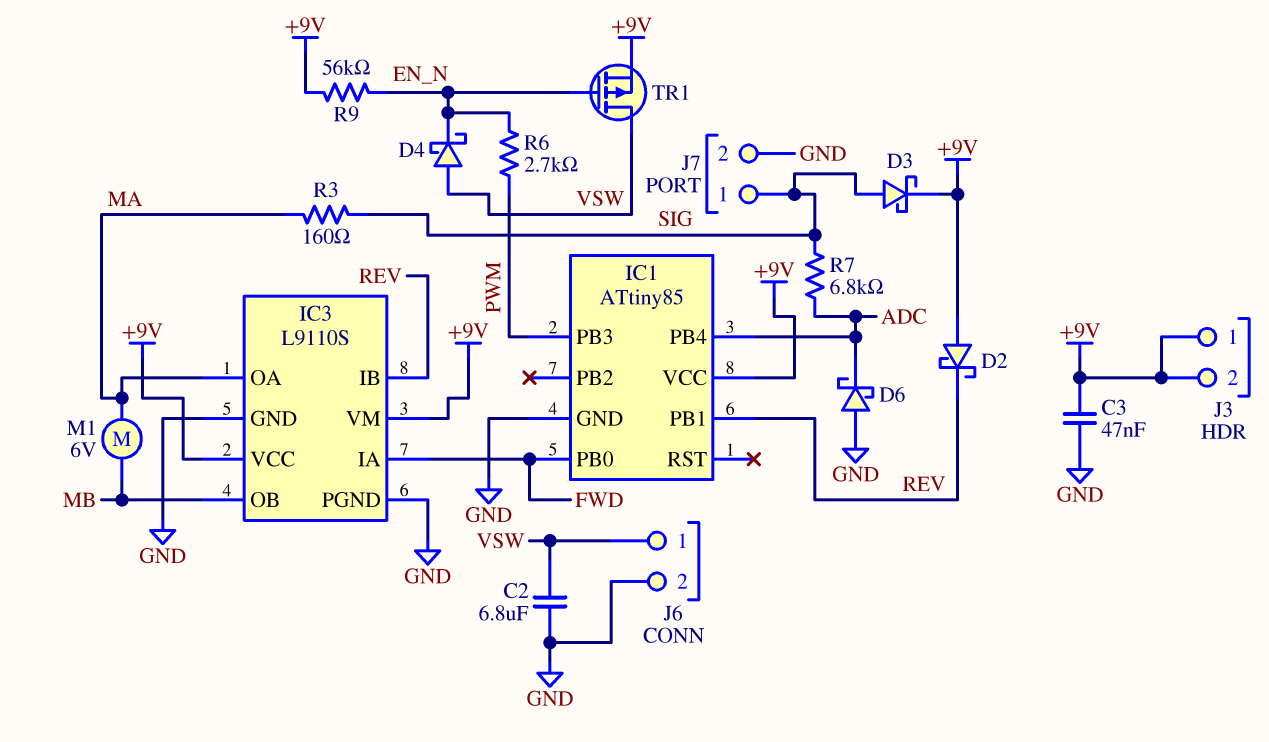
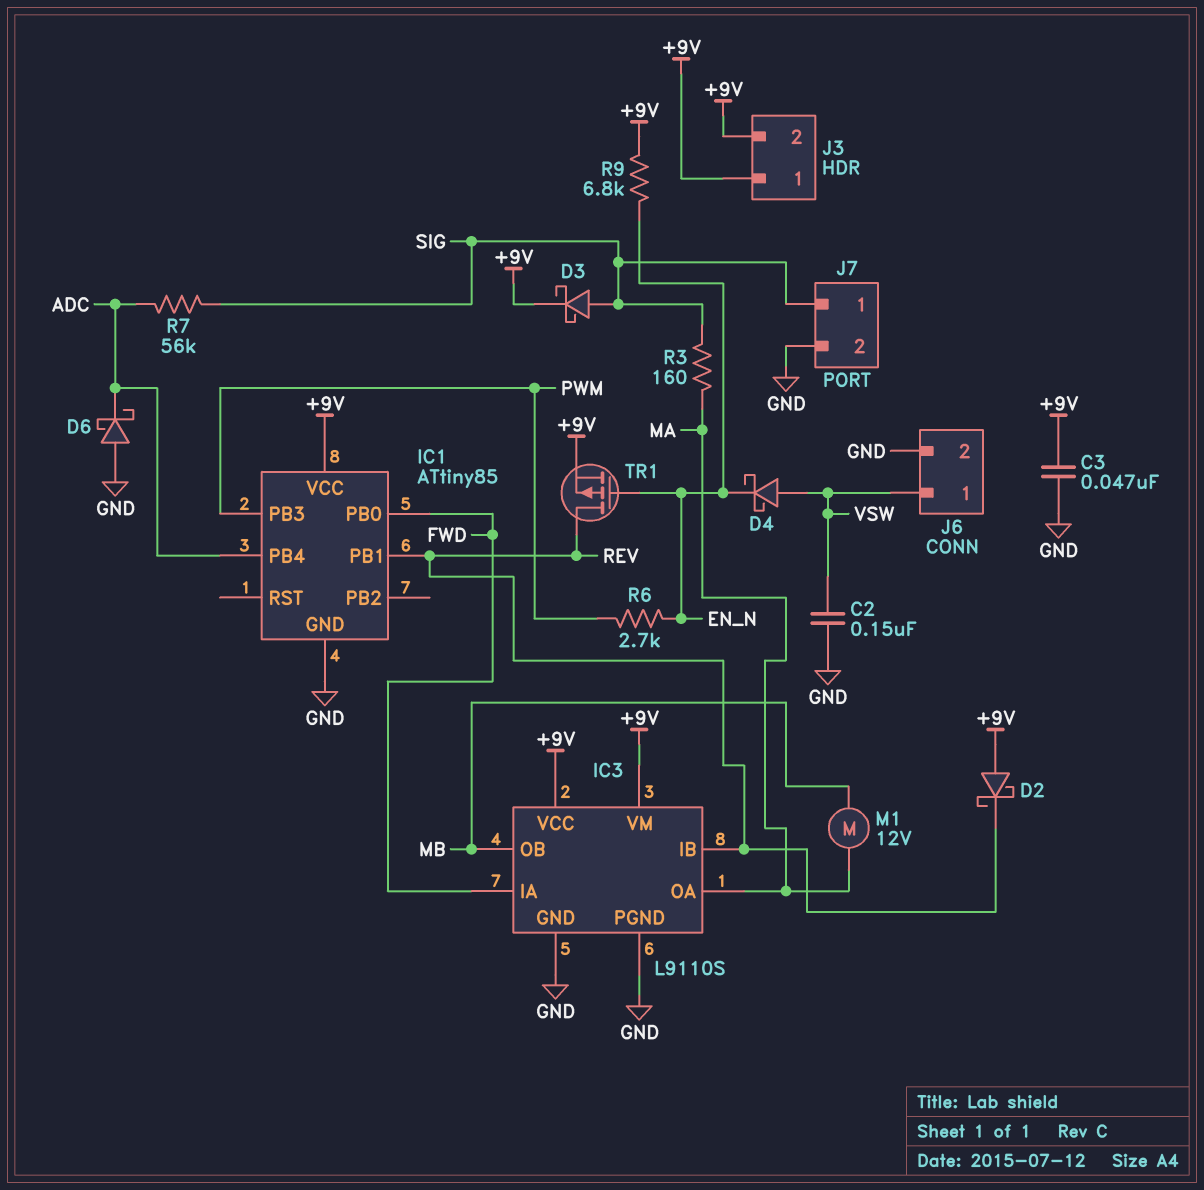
C2: 6.8uF (GND, VSW) -> 150nF (GND, VSW)
M1: motor 6V (MA, MB) -> motor 12V (MA, MB)
R7: 6.8k (ADC, SIG) -> 56k (ADC, SIG)
R9: 56k (+9V, EN_N) -> 6.8k (+9V, EN_N)
TR1: PMOS (G EN_N, D VSW, S +9V) -> PMOS (G EN_N, D REV, S +9V)

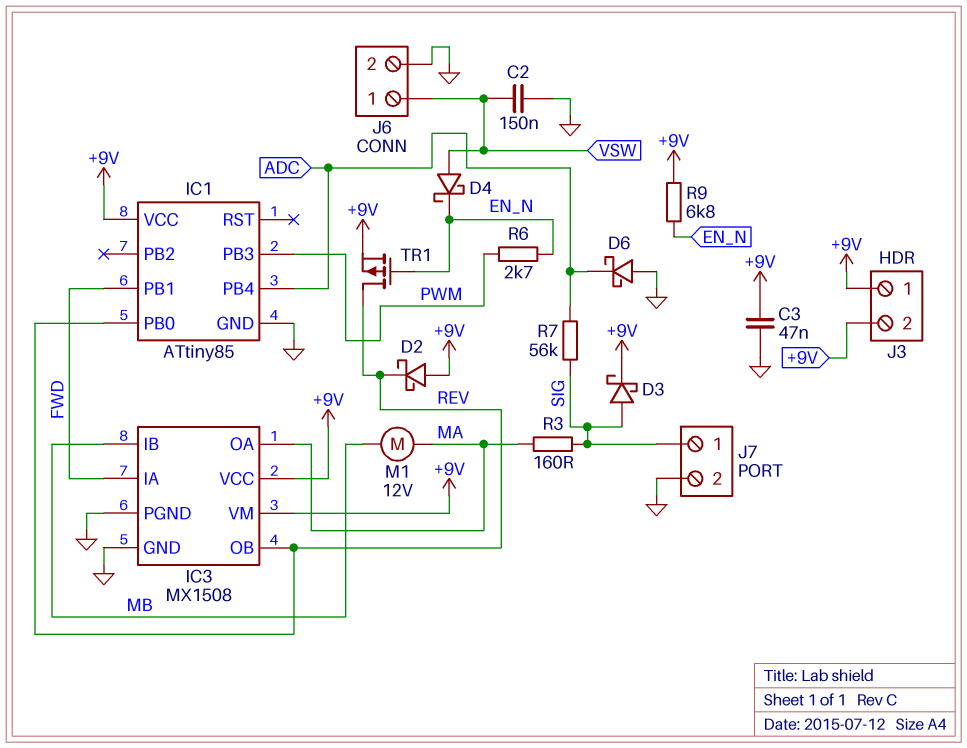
IC1 pin PB0: FWD -> REV
IC1 pin PB1: REV -> FWD
IC3: L9110S -> MX1508
IC3 pin IB: REV -> MB
IC3 pin OB: MB -> REV

